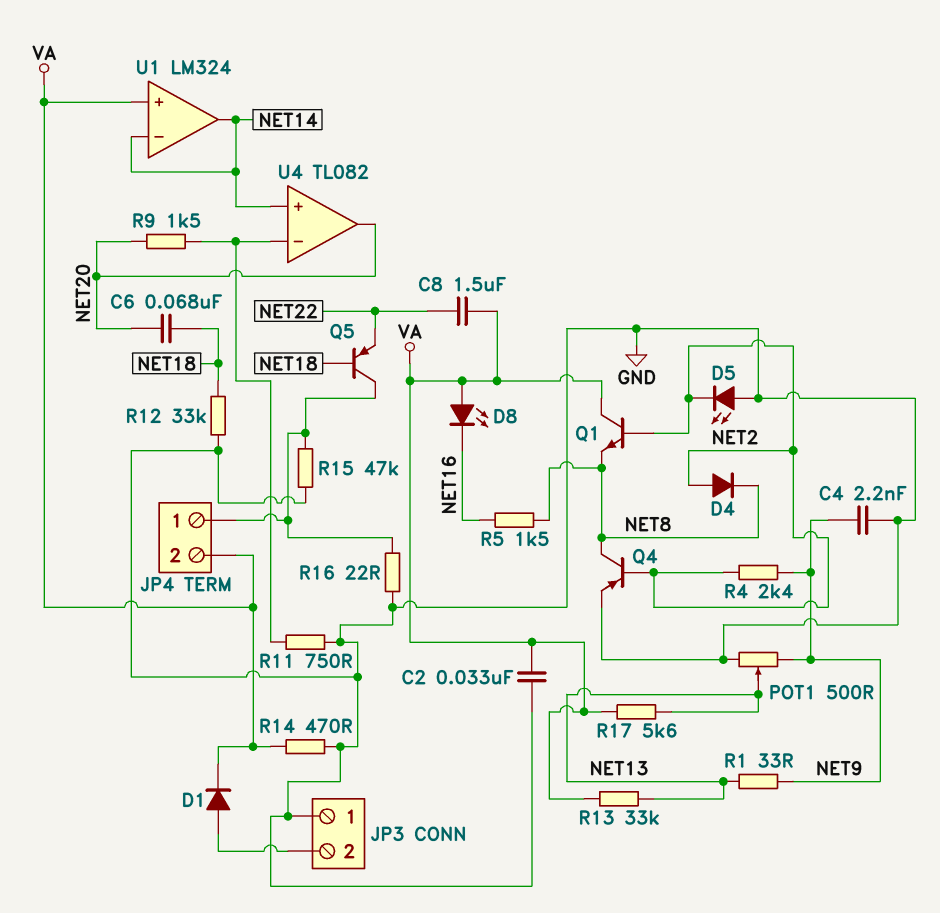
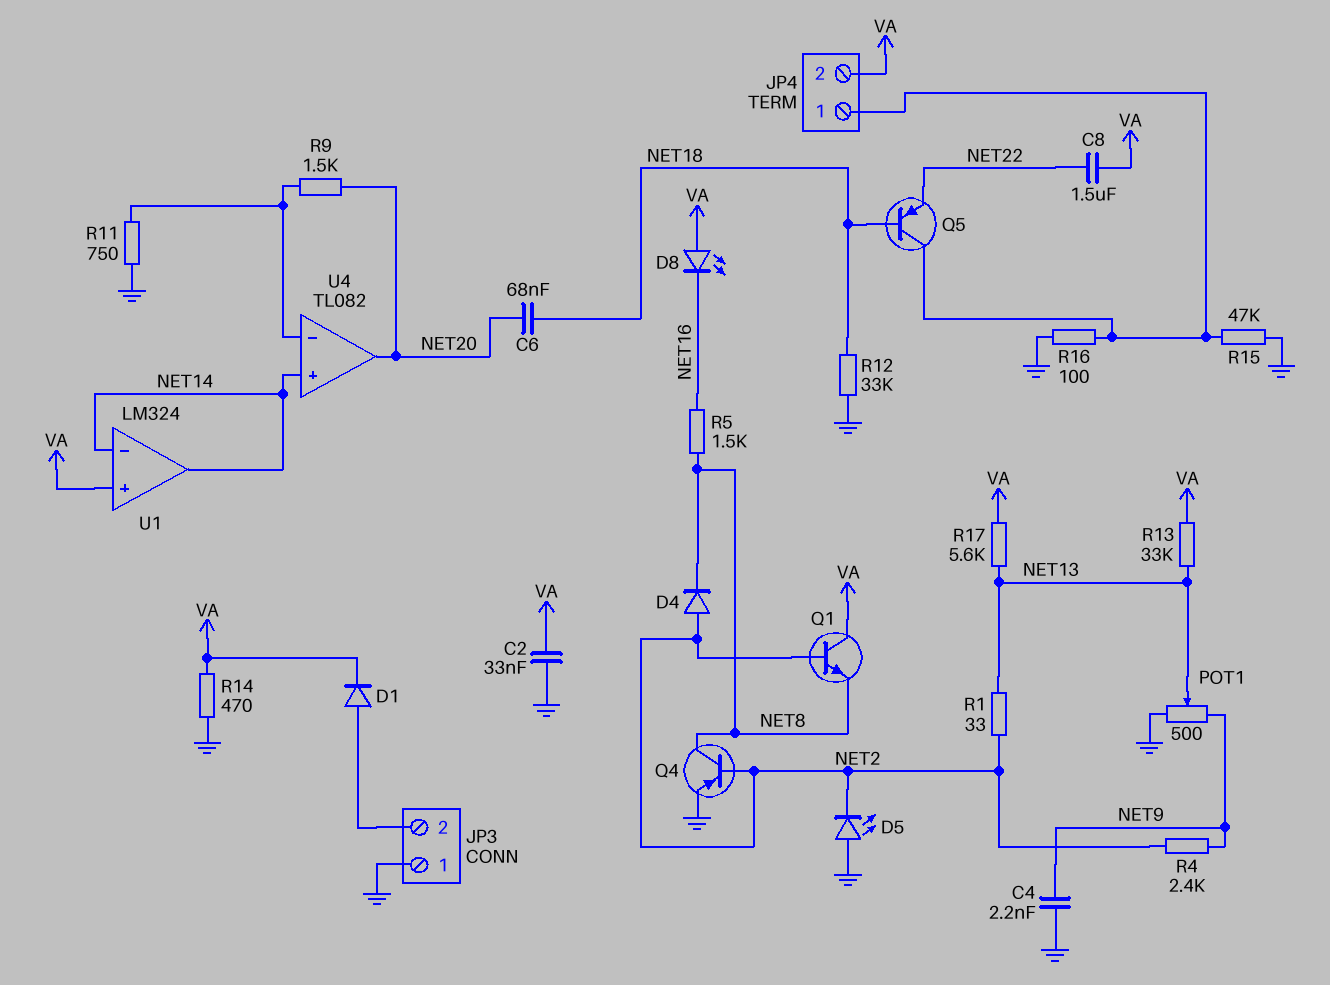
R1: 33 (NET9, NET13) -> 33 (NET2, NET13)
R16: 22 (GND, JP4/1) -> 100 (GND, JP4/1)

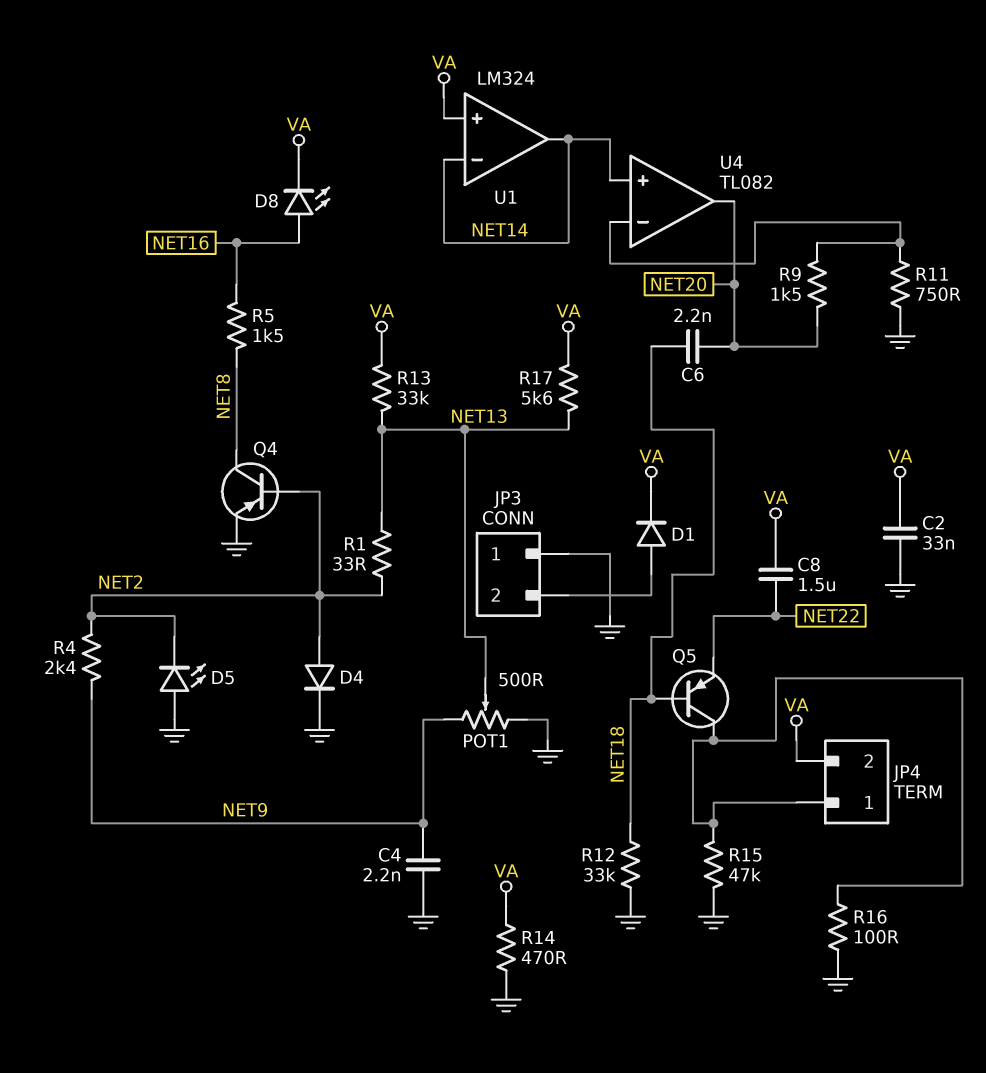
C6: 68nF (NET18, NET20) -> 2.2nF (NET18, NET20)
D4: diode (A NET2, K NET8) -> diode (A NET2, K GND)
D8: LED (A VA, K NET16) -> LED (A NET16, K VA)
Q1: NPN (B NET2, C VA, E NET8) -> none

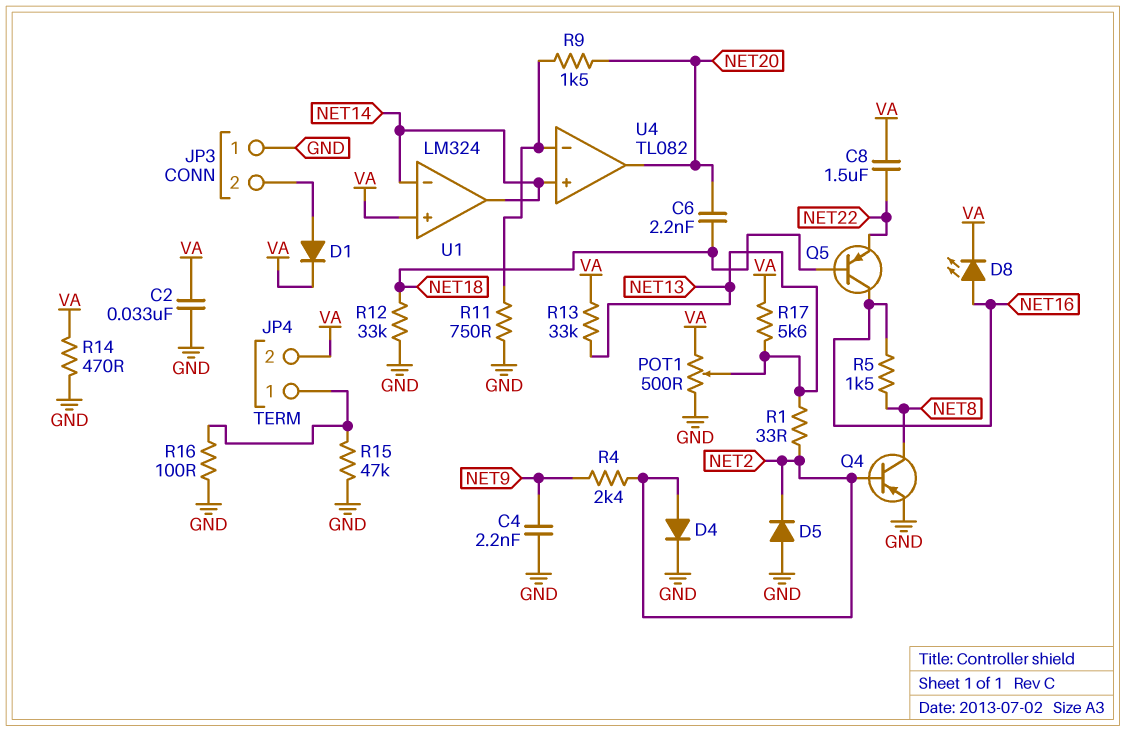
D5: LED (A GND, K NET2) -> diode (A GND, K NET2)
POT1: 500 (GND, NET9, wiper NET13) -> 500 (GND, VA, wiper NET13)
Q5: PNP (B NET18, C JP4/1, E NET22) -> PNP (B NET18, C NET16, E NET22)

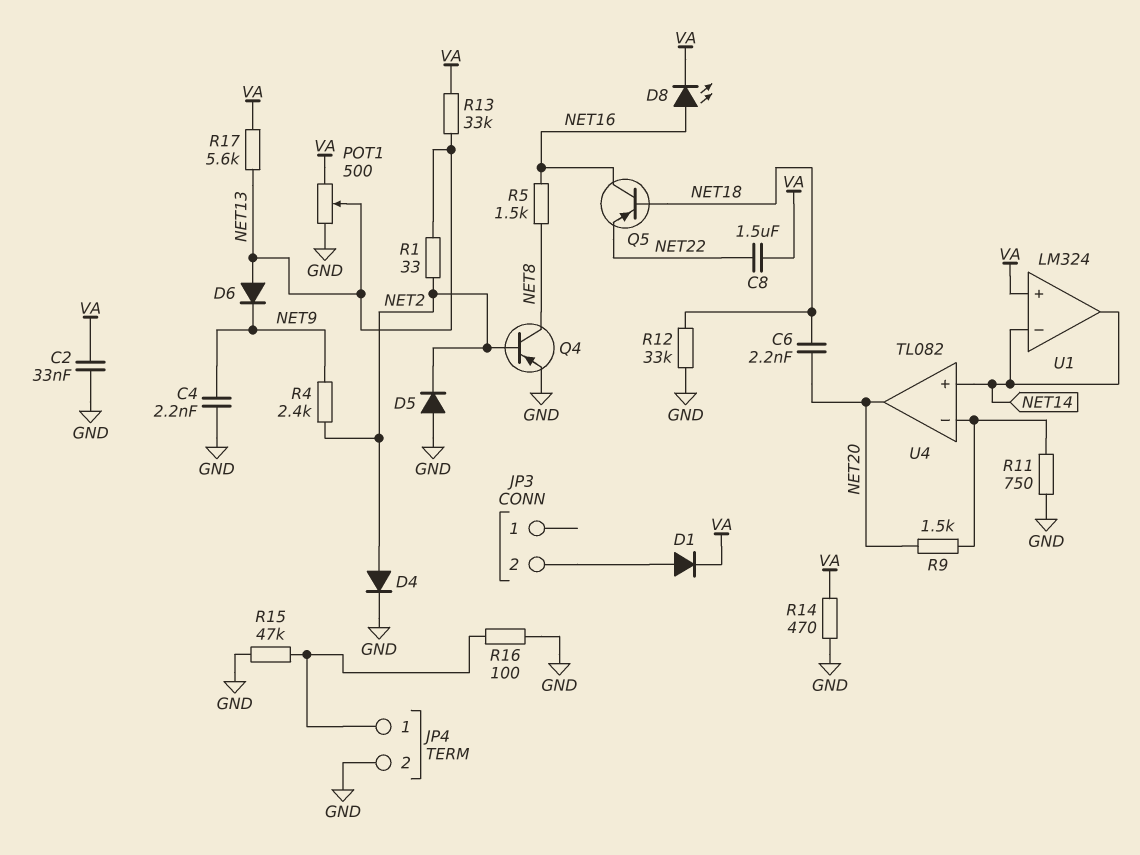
D6: none -> diode (A NET13, K NET9)
JP3 pin 1: GND -> none
JP4 pin 2: VA -> GND

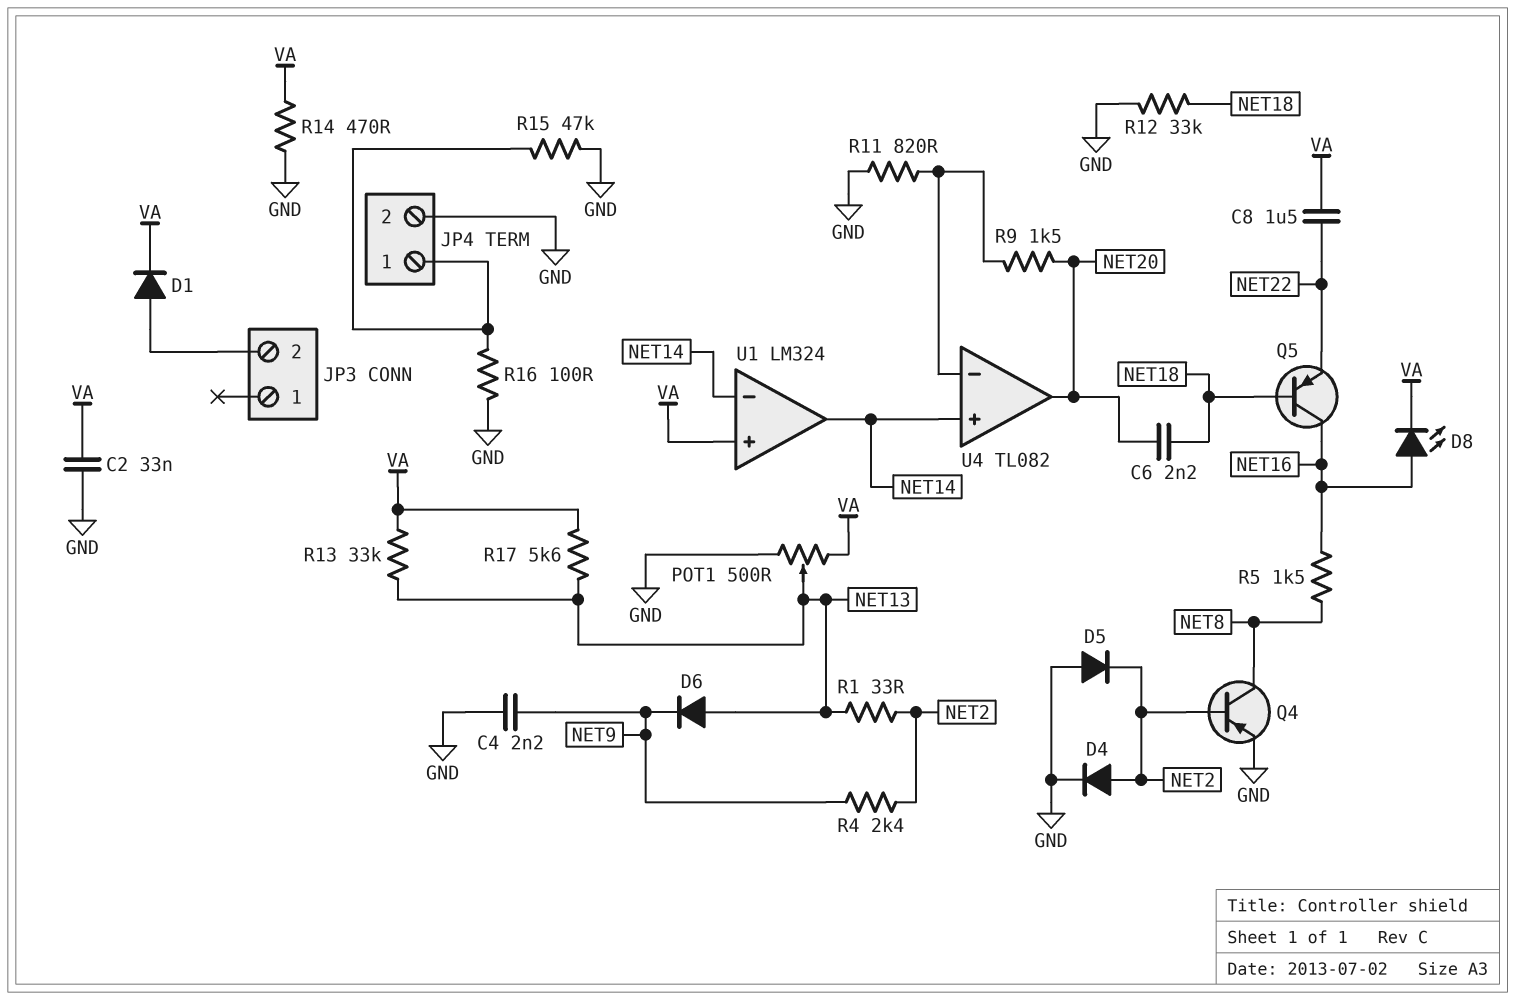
R11: 750 (GND, U4/in-) -> 820 (GND, U4/in-)

